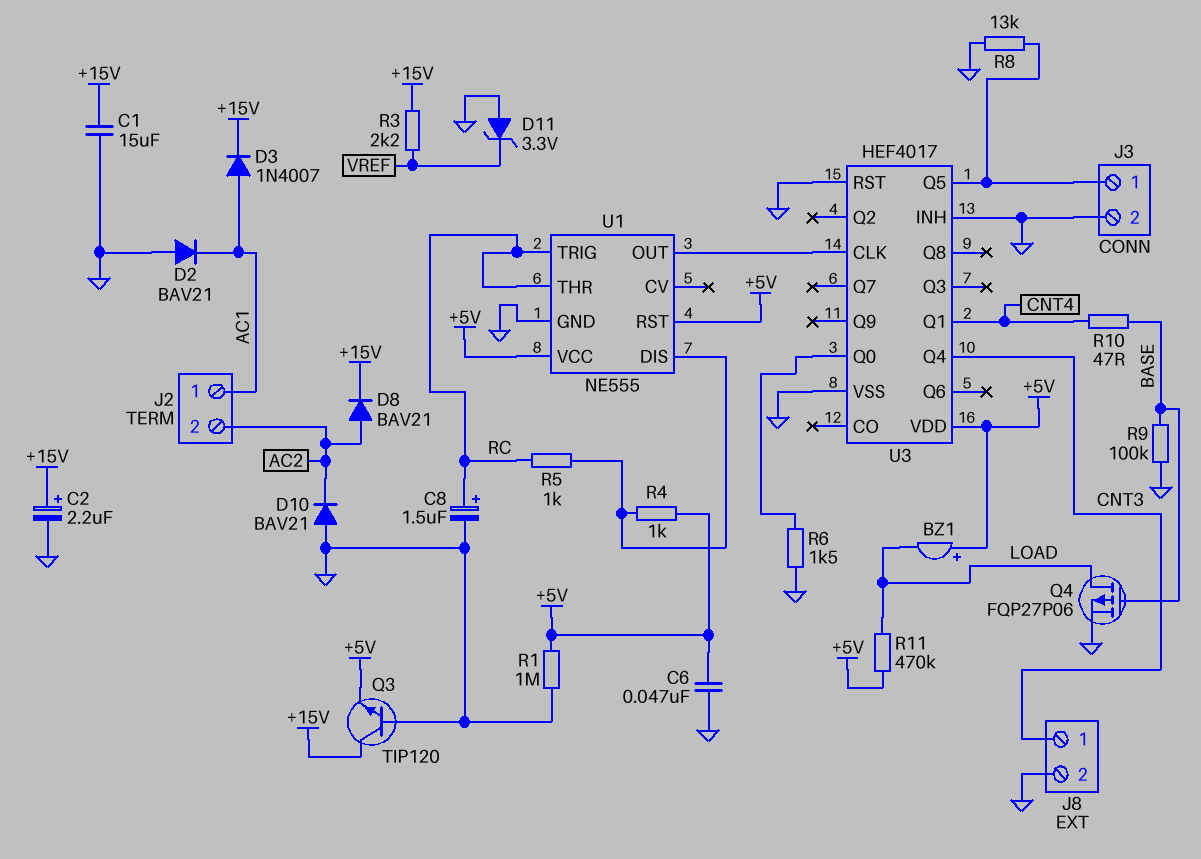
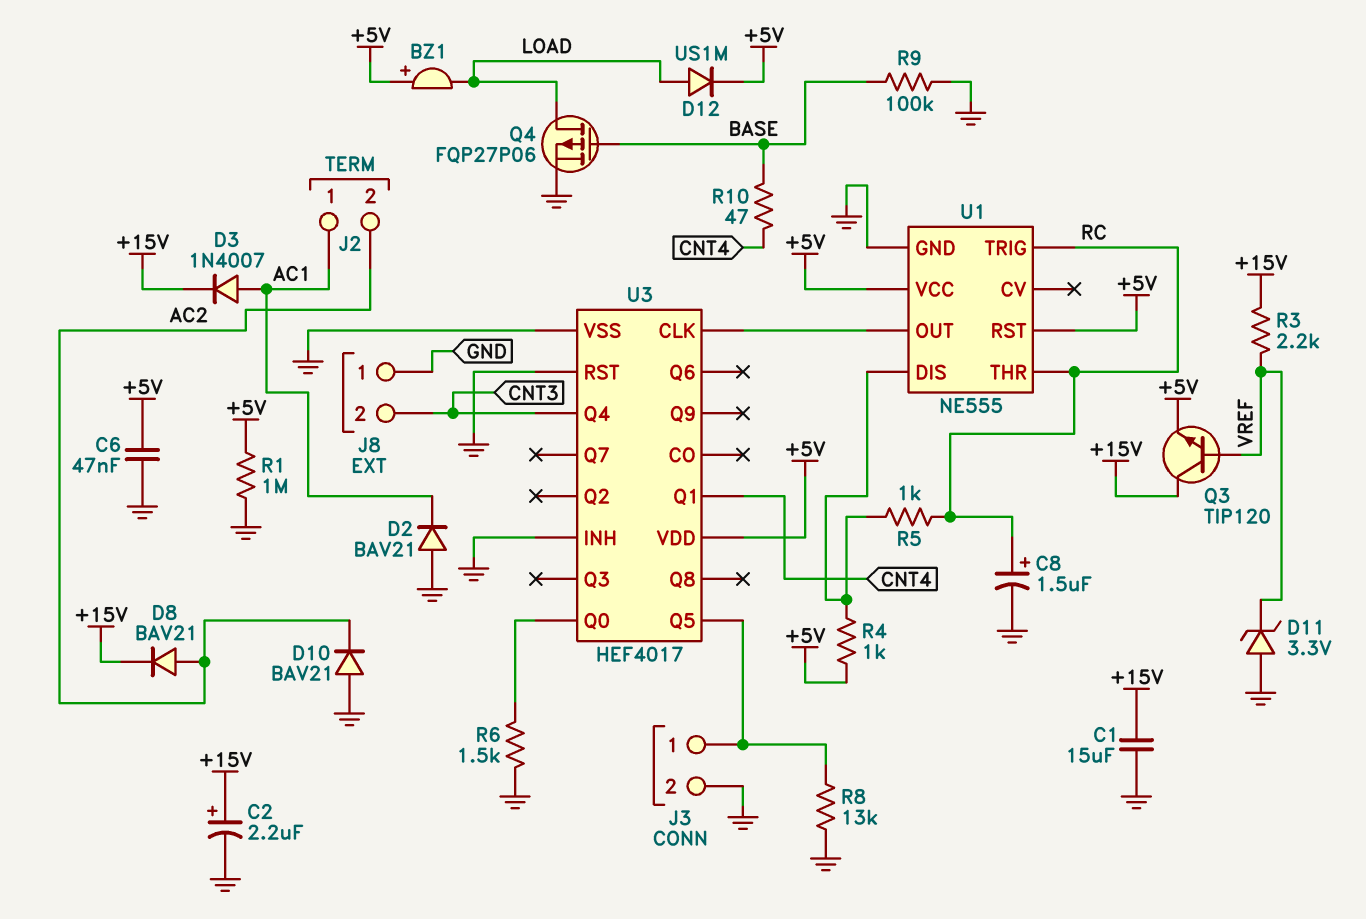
D12: none -> diode US1M (A LOAD, K +5V)
J8 pin 1: CNT3 -> GND
J8 pin 2: GND -> CNT3
Q3: NPN TIP120 (B GND, C +15V, E +5V) -> NPN TIP120 (B VREF, C +15V, E +5V)
R11: 470k (+5V, LOAD) -> none

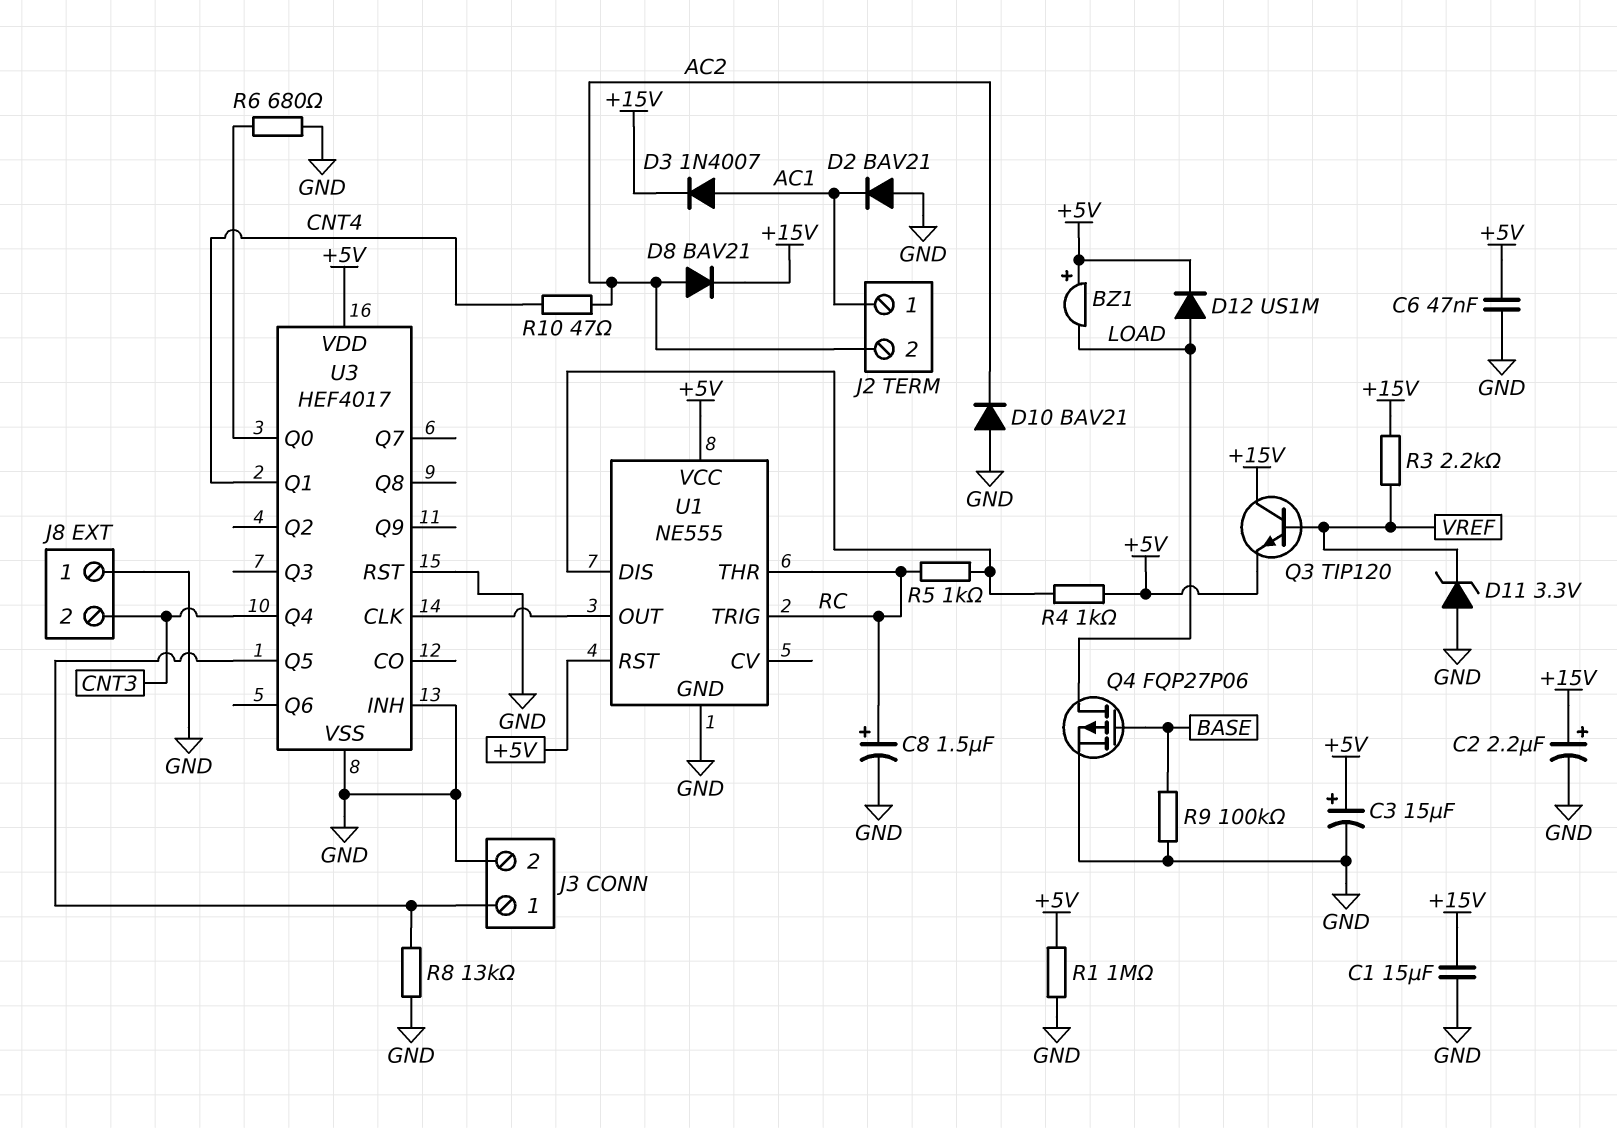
C3: none -> 15uF (plus +5V, minus GND)
R6: 1.5k (GND, U3/Q0) -> 680 (GND, U3/Q0)
R10: 47 (BASE, CNT4) -> 47 (AC2, CNT4)

